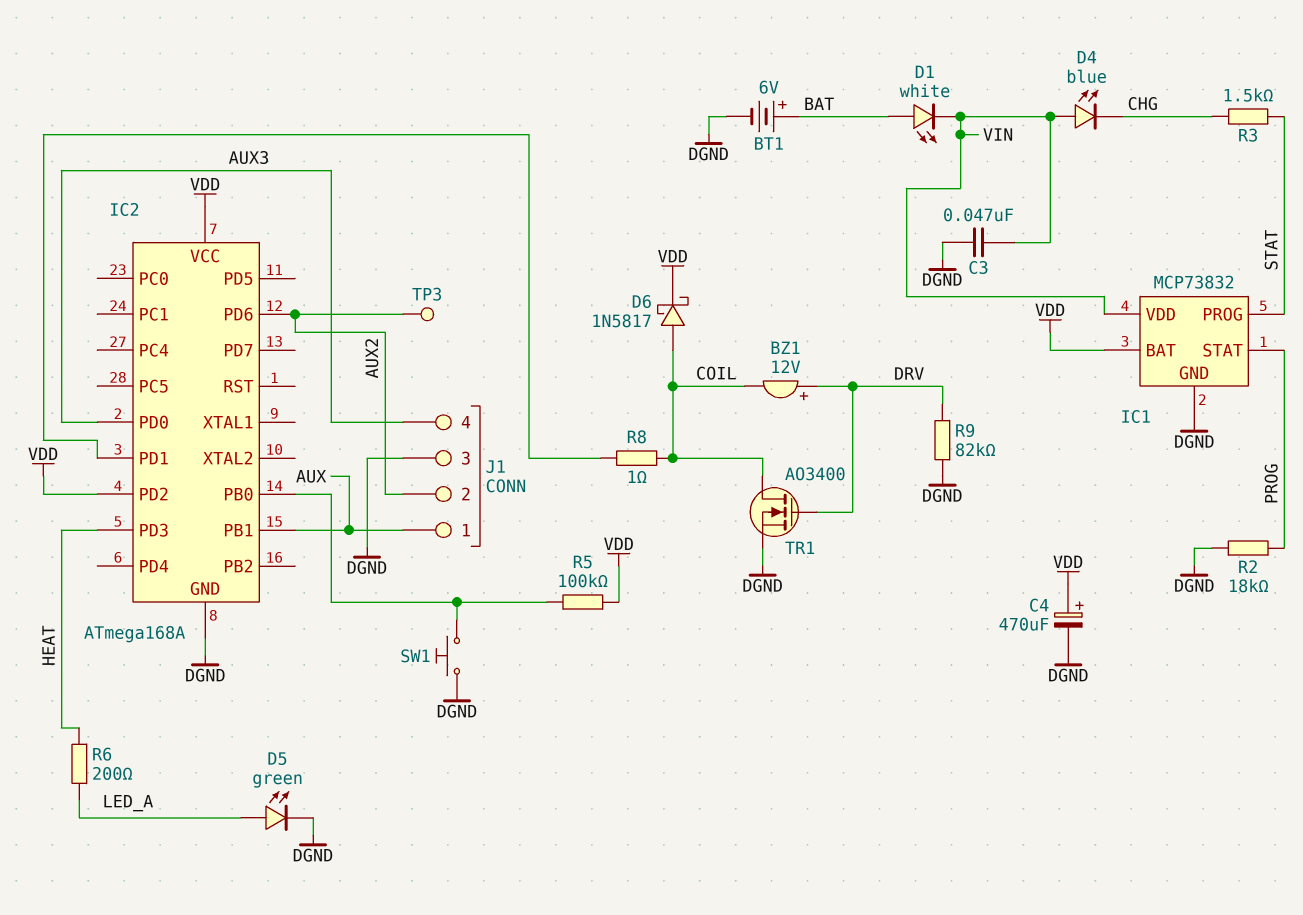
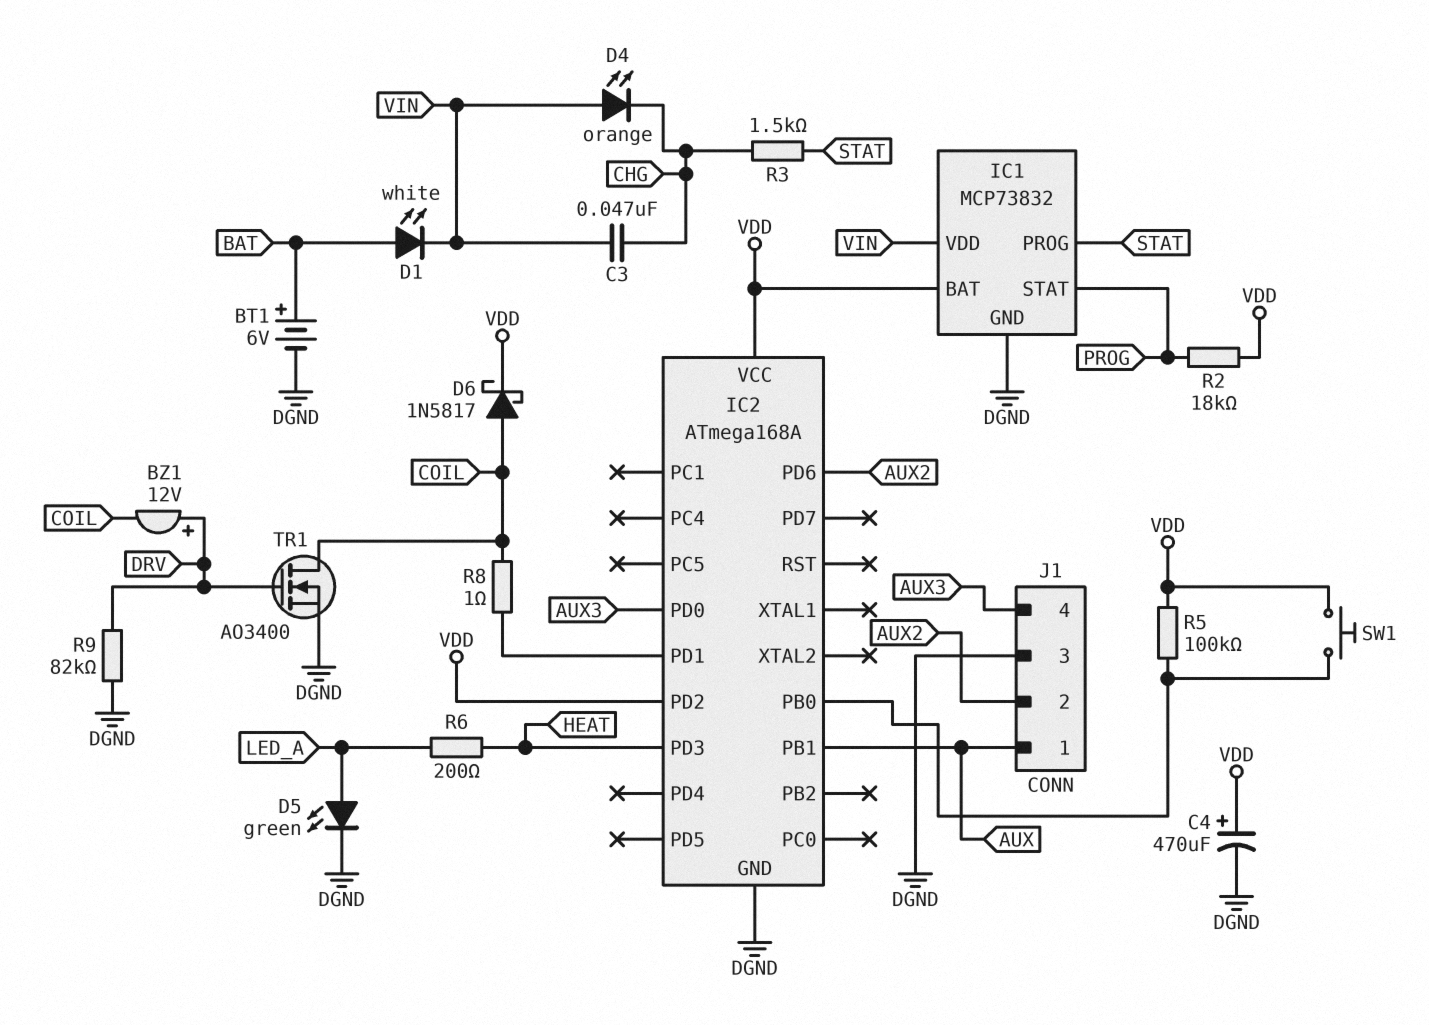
C3: 47nF (DGND, VIN) -> 47nF (CHG, VIN)
D4: LED blue (A VIN, K CHG) -> LED orange (A VIN, K CHG)
R2: 18k (DGND, PROG) -> 18k (PROG, VDD)
SW1: button (DGND, IC2/PB0) -> button (IC2/PB0, VDD)
TP3: test point (AUX2) -> none

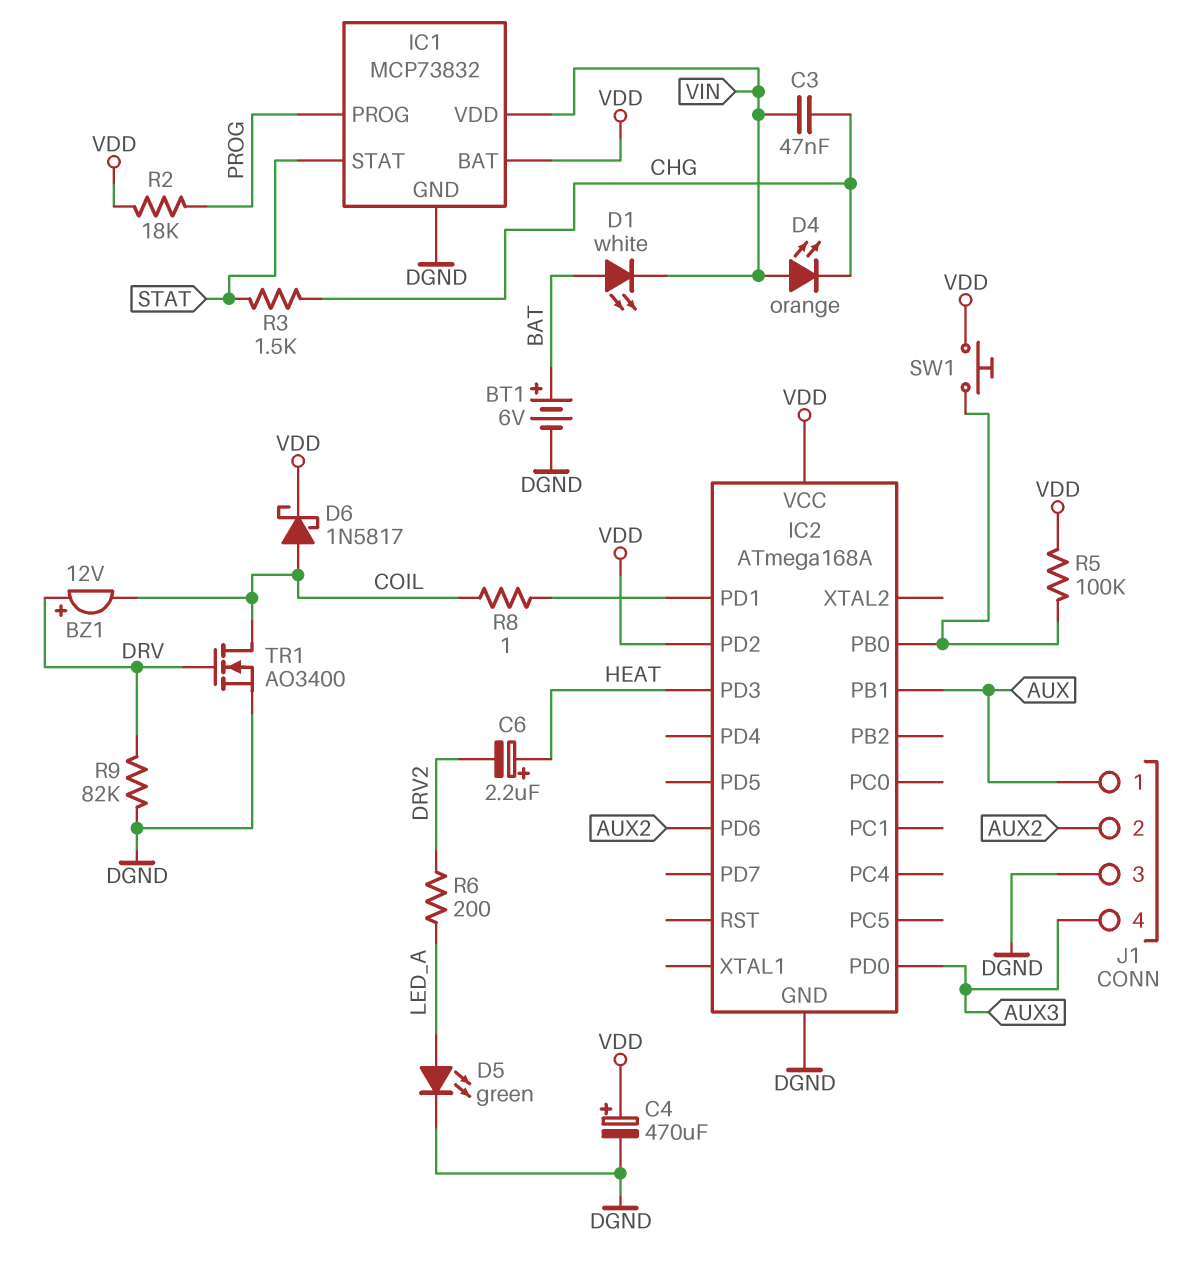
C6: none -> 2.2uF (plus HEAT, minus DRV2)
IC1 pin PROG: STAT -> PROG
IC1 pin STAT: PROG -> STAT
R6: 200 (HEAT, LED_A) -> 200 (DRV2, LED_A)

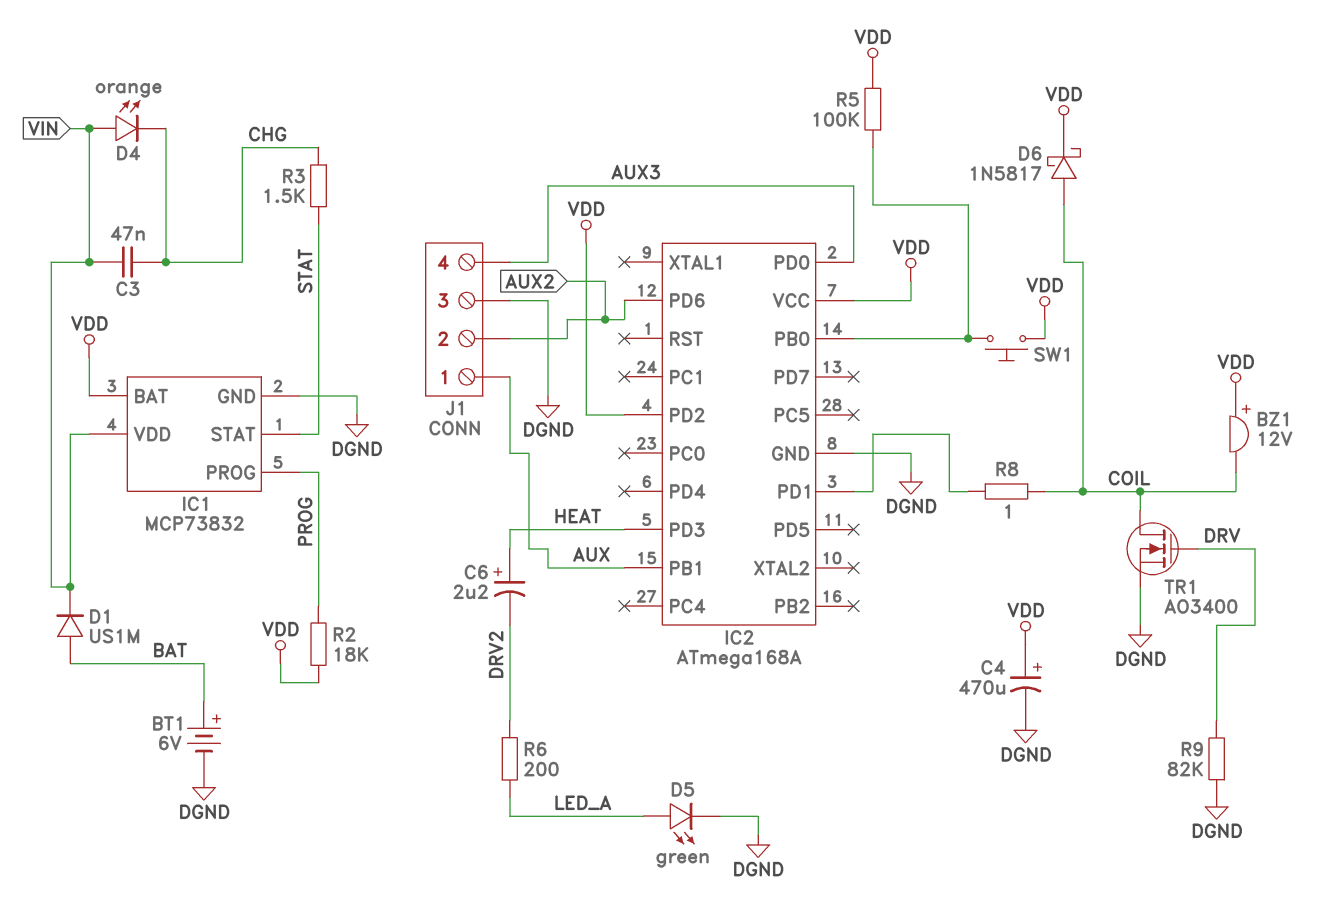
BZ1: buzzer 12V (plus DRV, minus COIL) -> buzzer 12V (plus VDD, minus COIL)
D1: LED white (A BAT, K VIN) -> diode US1M (A BAT, K VIN)

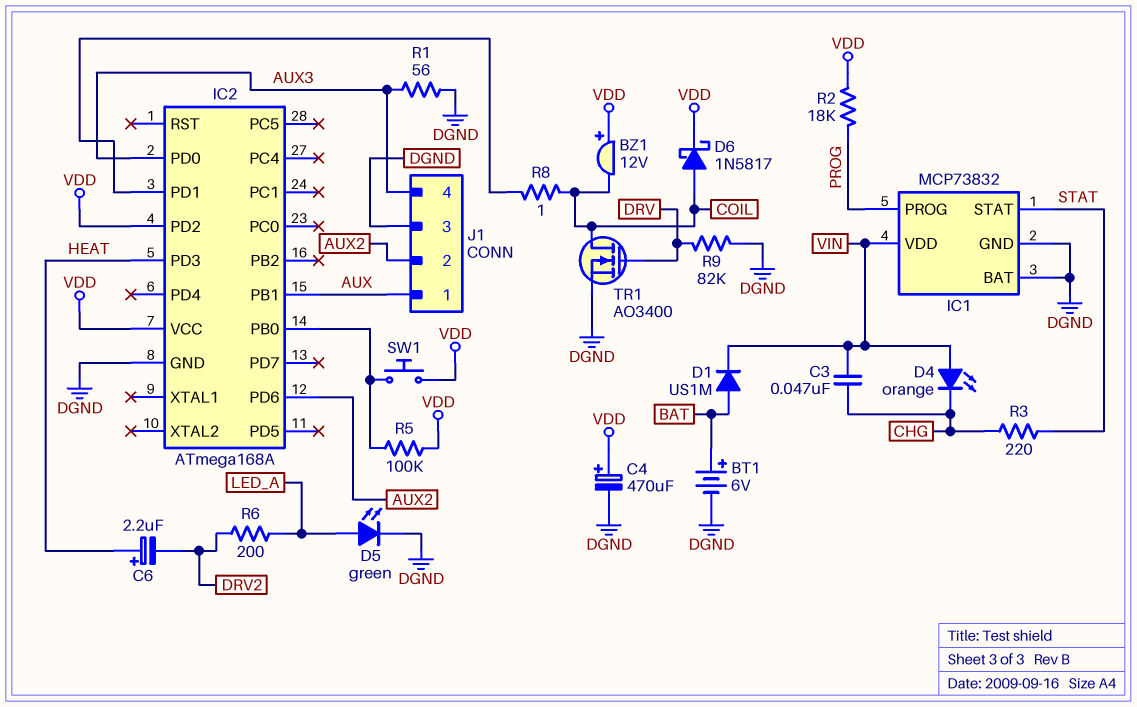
IC1 pin BAT: VDD -> DGND
R1: none -> 56 (AUX3, DGND)
R3: 1.5k (CHG, STAT) -> 220 (CHG, STAT)

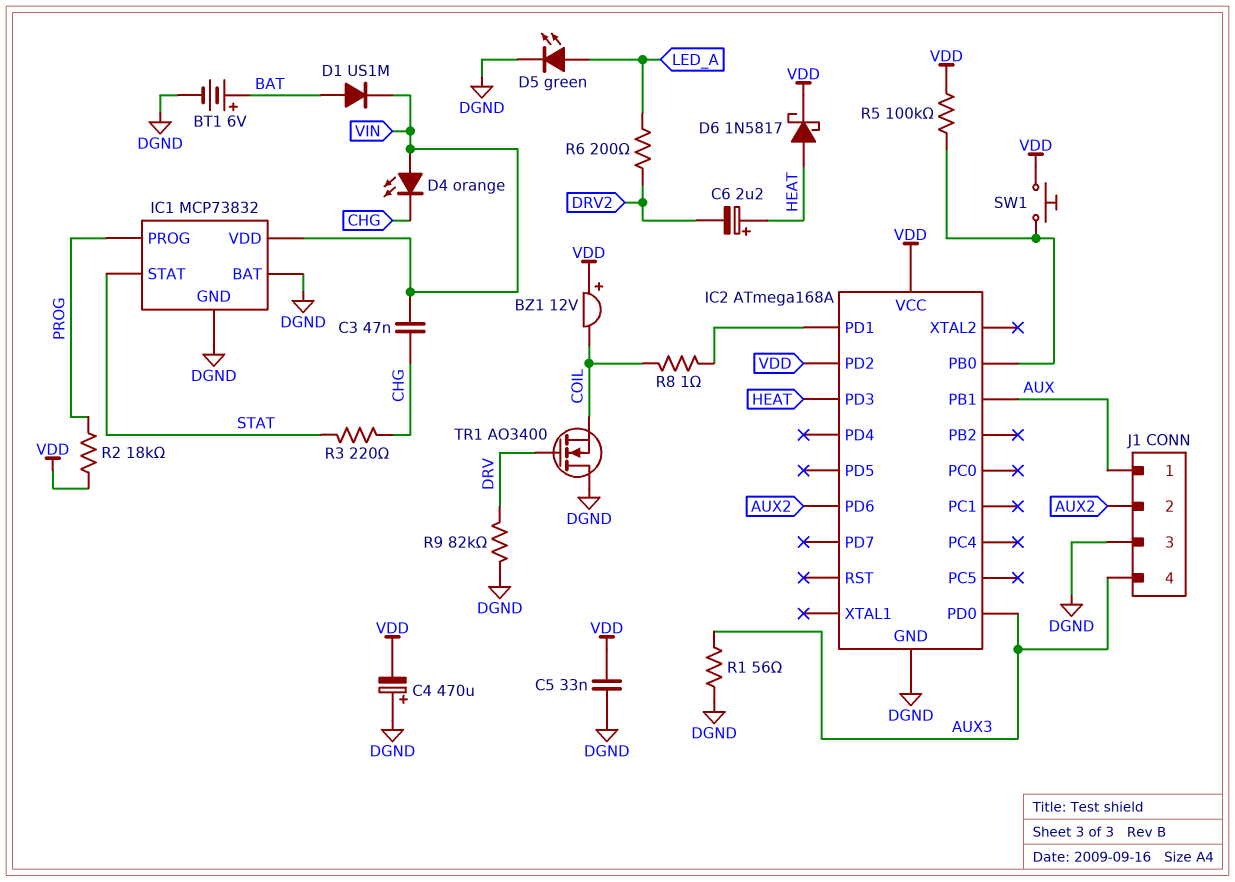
C4: 470uF (plus VDD, minus DGND) -> 470uF (plus DGND, minus VDD)
C5: none -> 33nF (DGND, VDD)
D6: schottky 1N5817 (A COIL, K VDD) -> schottky 1N5817 (A HEAT, K VDD)
TR1: NMOS AO3400 (G DRV, D COIL, S DGND) -> NMOS AO3400 (G DRV, D DGND, S COIL)

